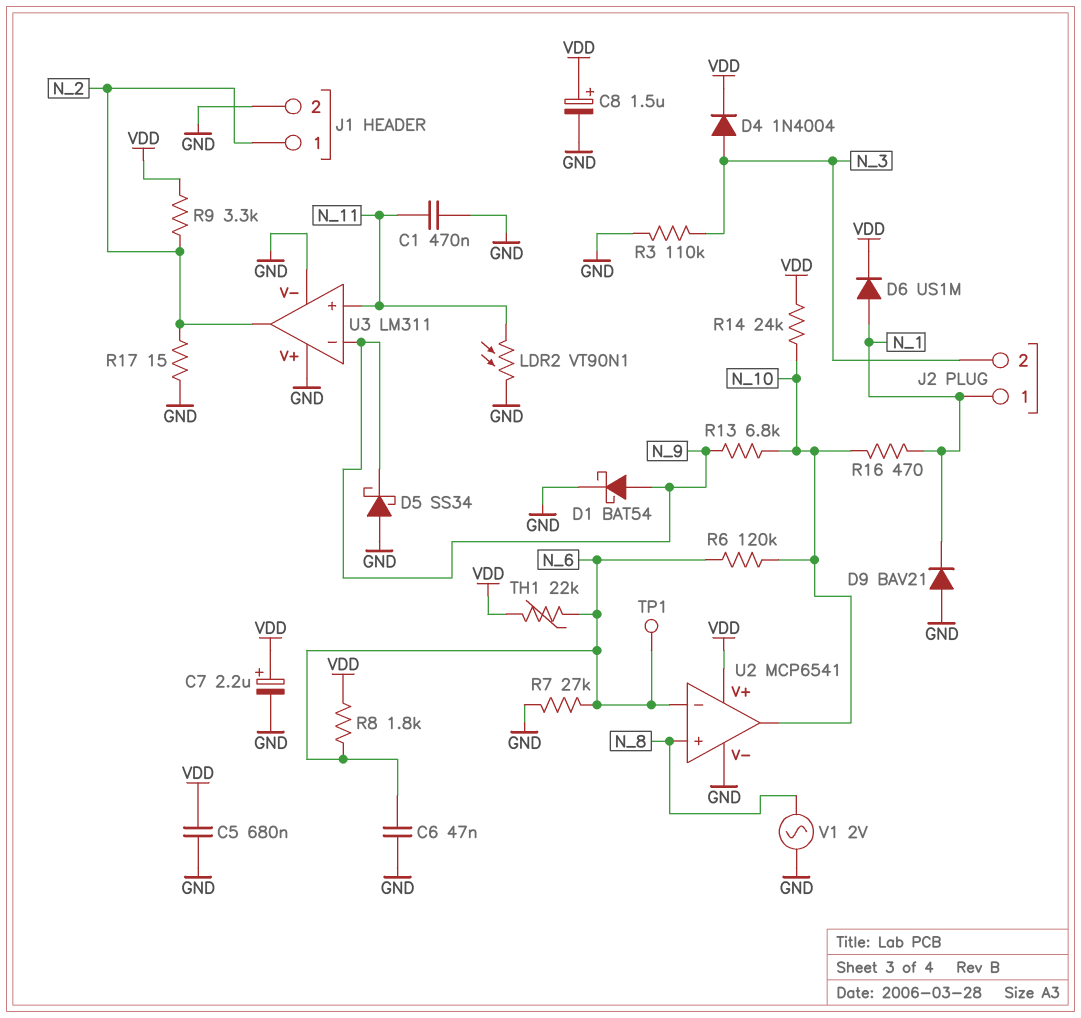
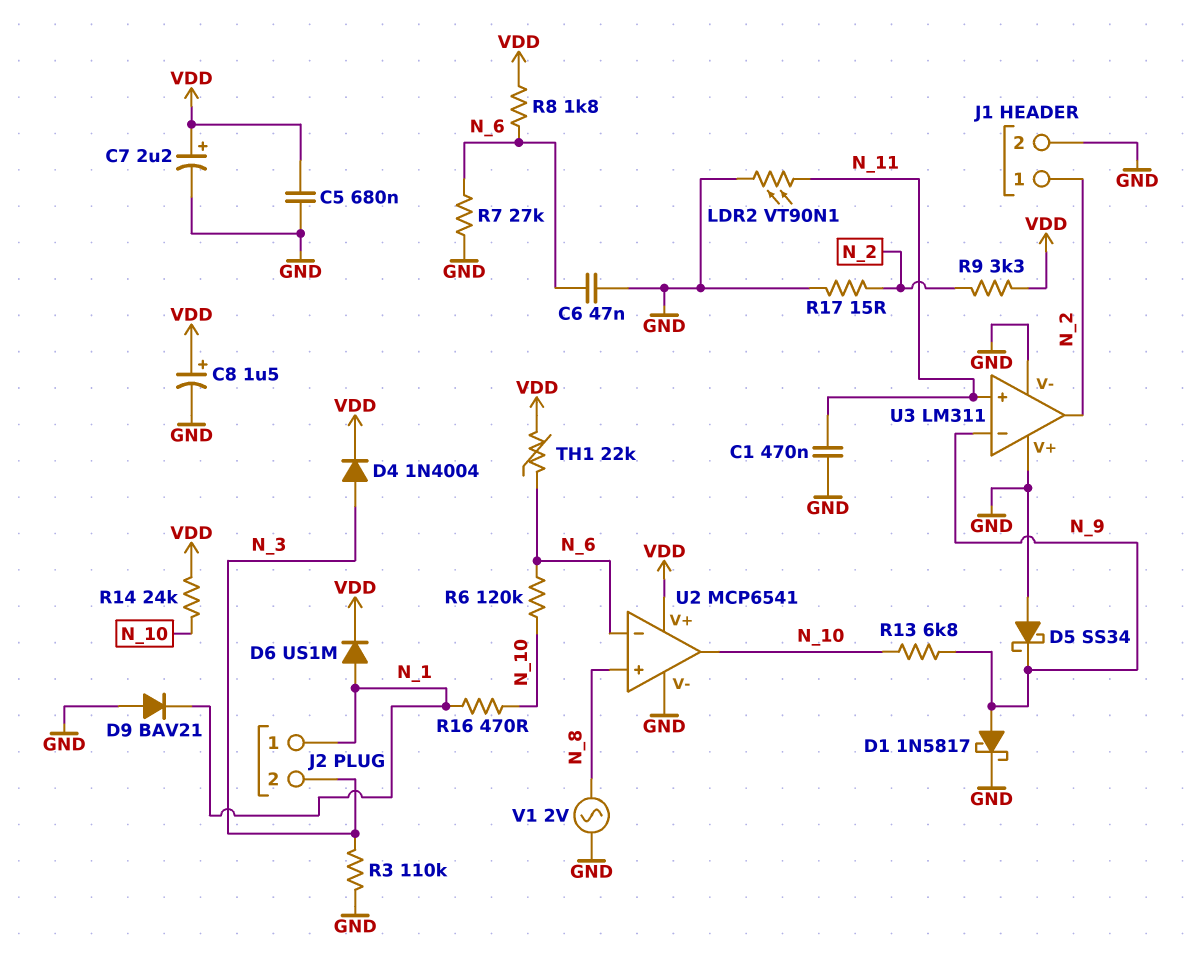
D1: schottky BAT54 (A N_9, K GND) -> schottky 1N5817 (A N_9, K GND)
TP1: test point (N_6) -> none

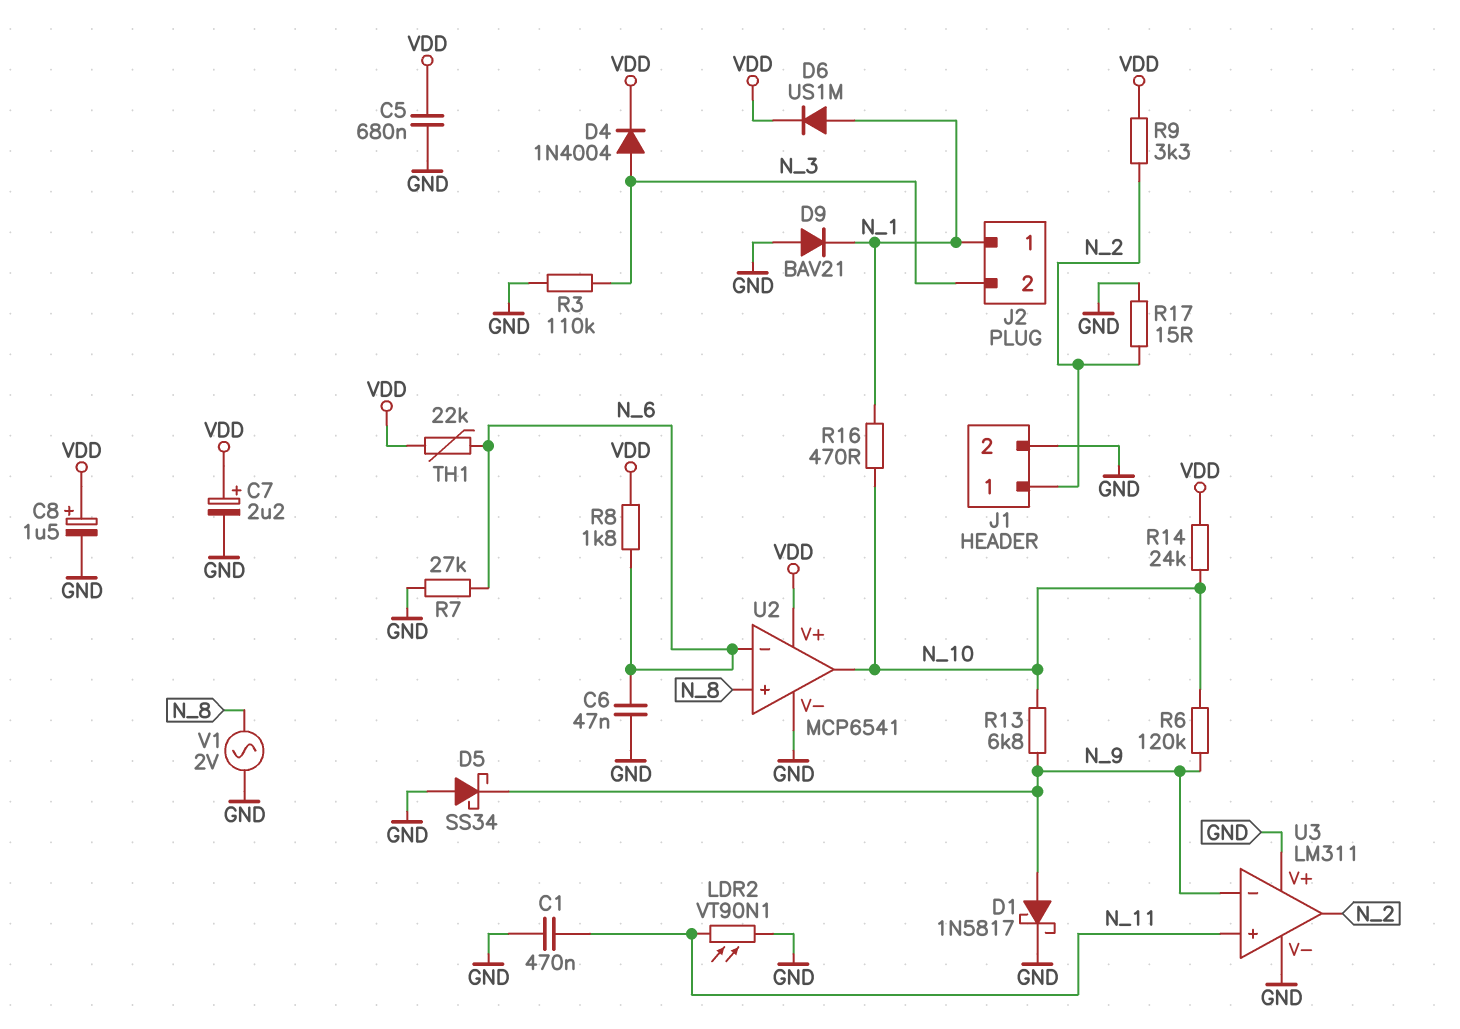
R6: 120k (N_6, N_10) -> 120k (N_9, N_10)

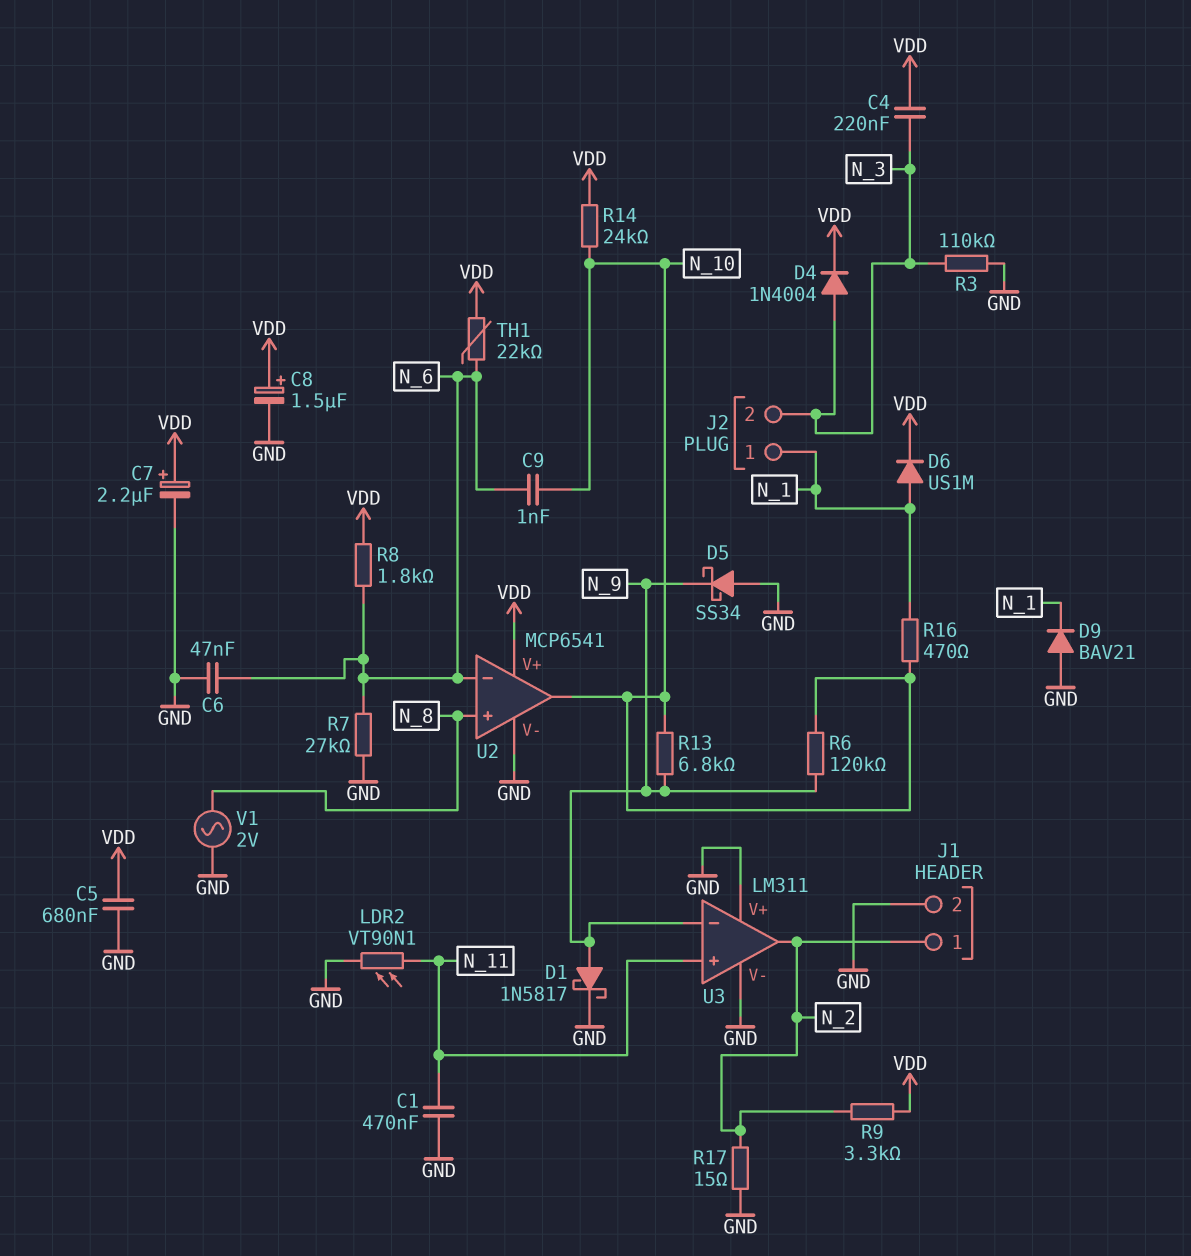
C4: none -> 220nF (N_3, VDD)
C9: none -> 1nF (N_6, N_10)

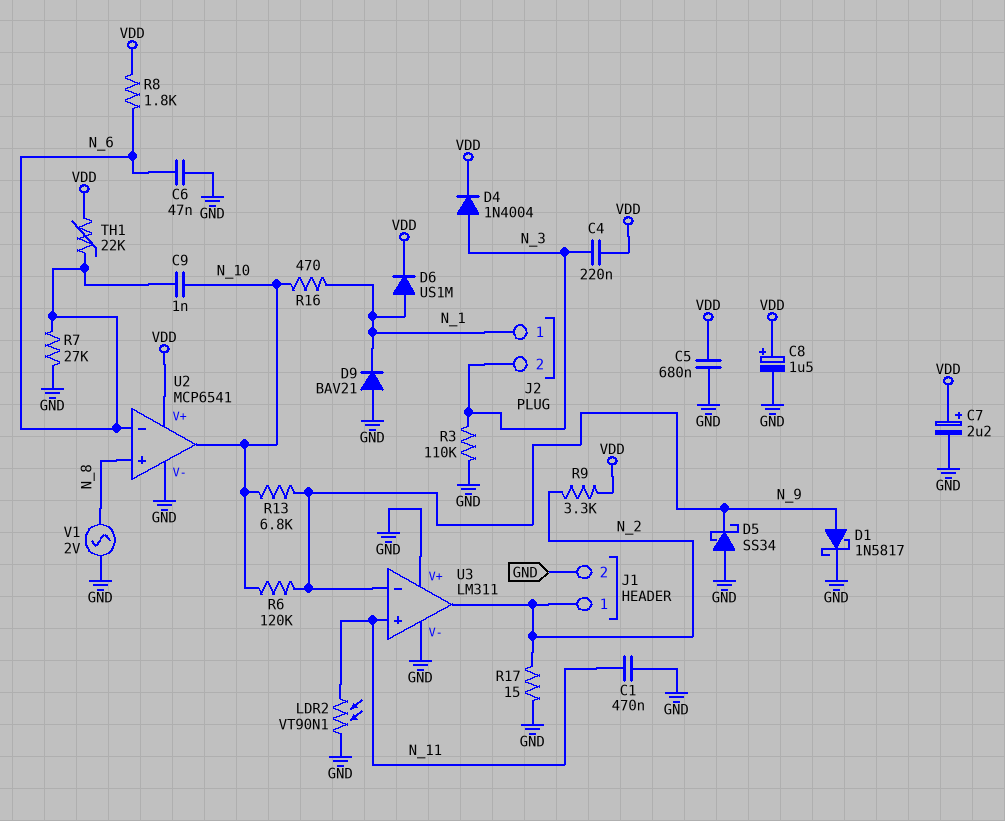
R14: 24k (N_10, VDD) -> none

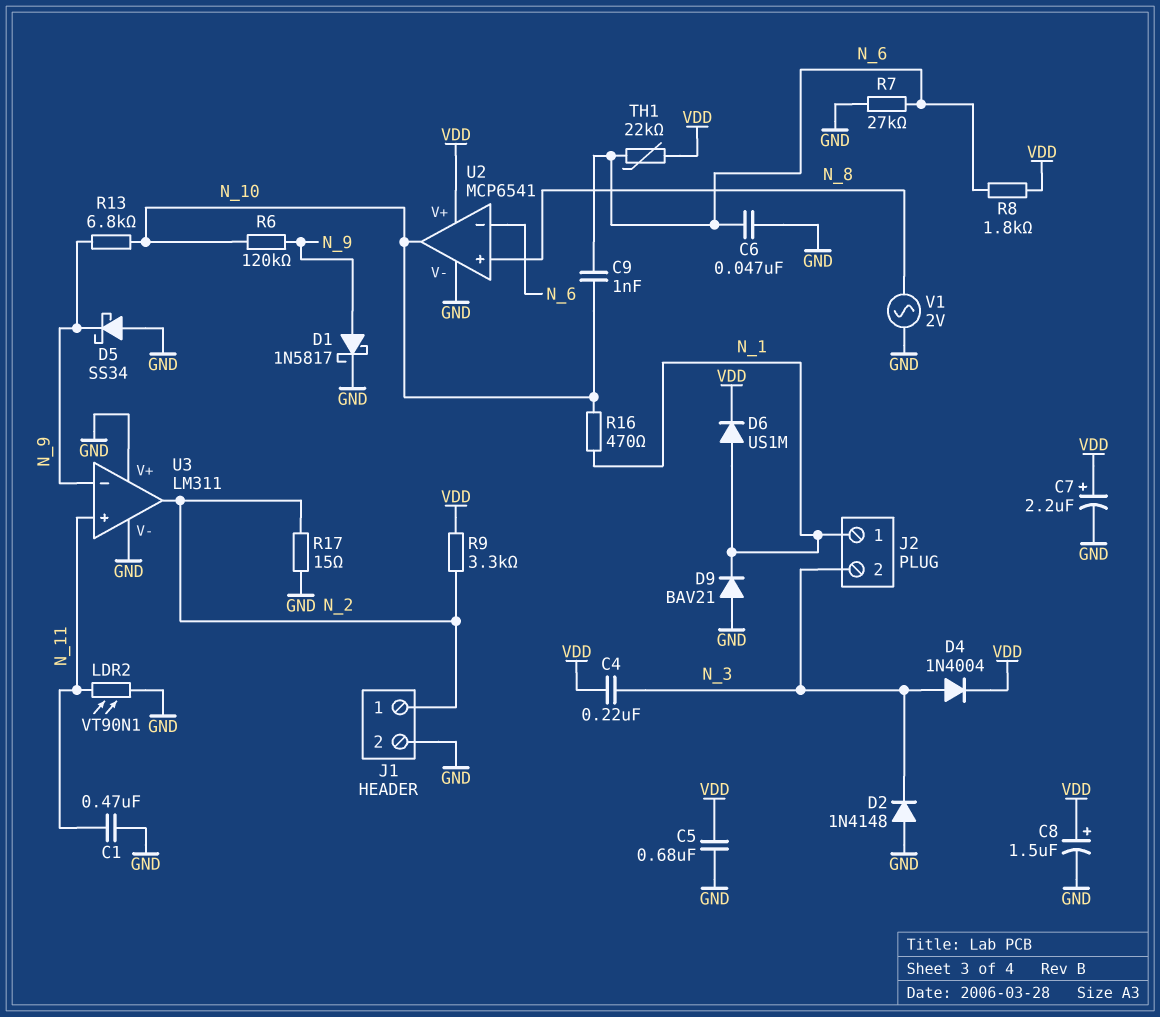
D2: none -> diode 1N4148 (A GND, K N_3)
R3: 110k (GND, N_3) -> none

